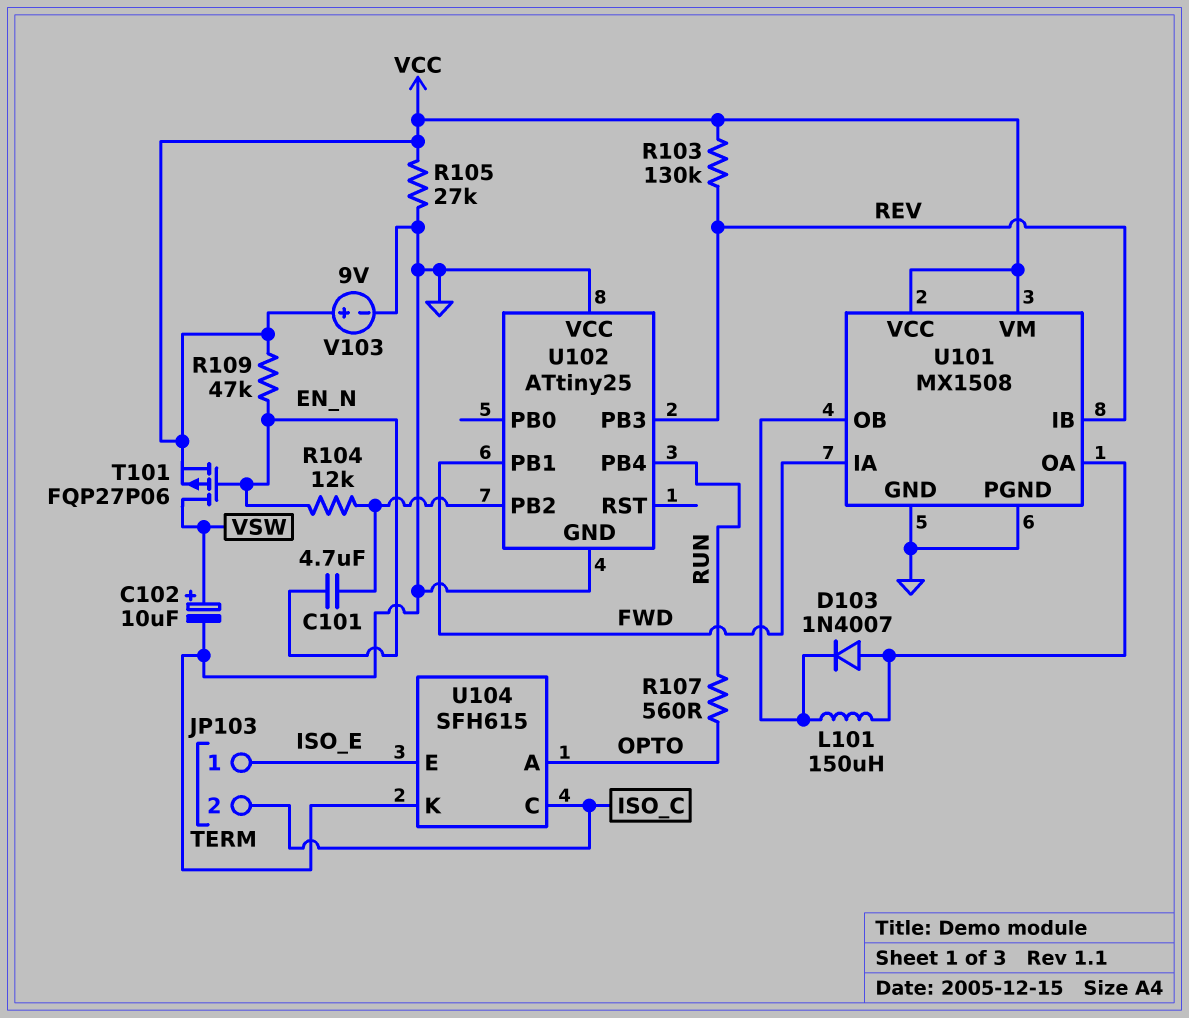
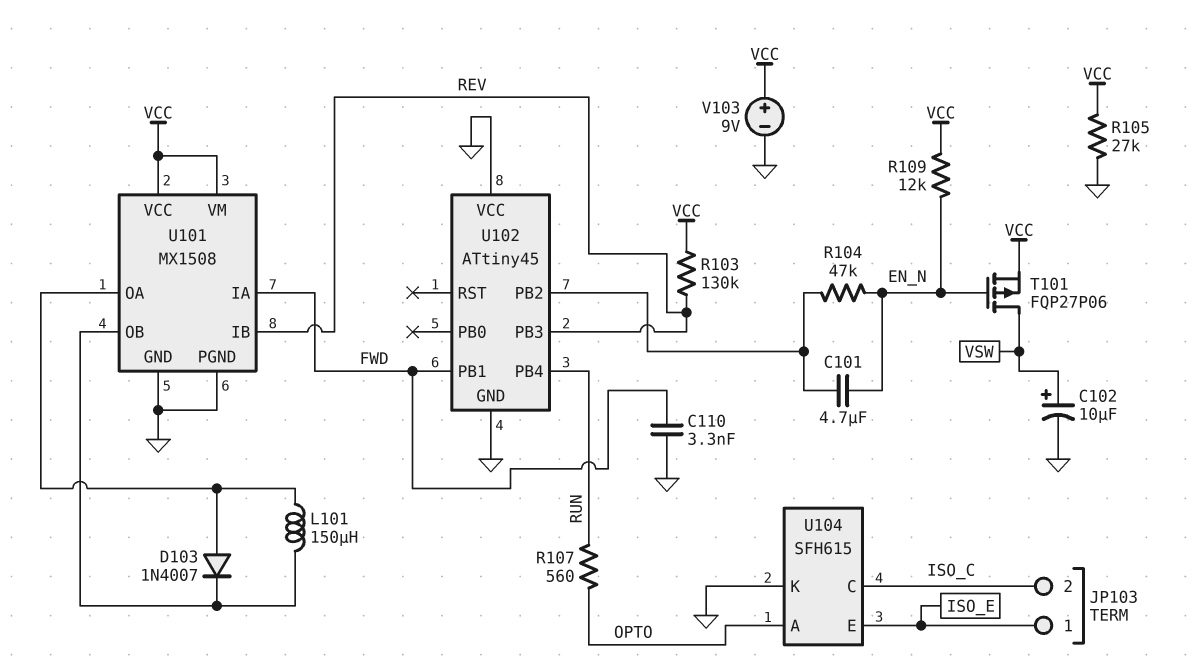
C110: none -> 3.3nF (FWD, GND)
R104: 12k (EN_N, U102/PB2) -> 47k (EN_N, U102/PB2)
R109: 47k (EN_N, VCC) -> 12k (EN_N, VCC)
U102: ATtiny25 -> ATtiny45

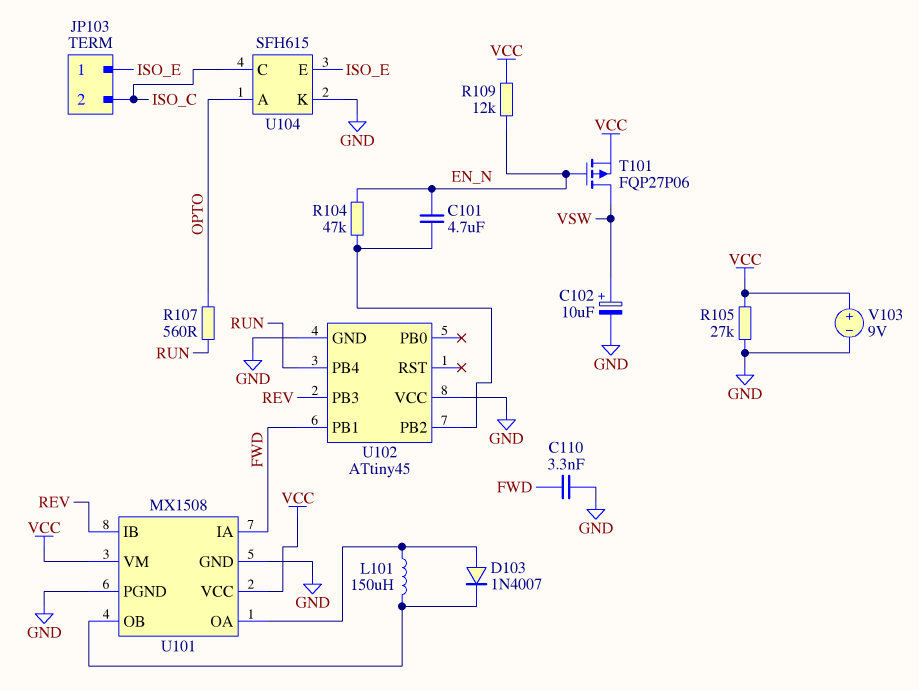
R103: 130k (REV, VCC) -> none

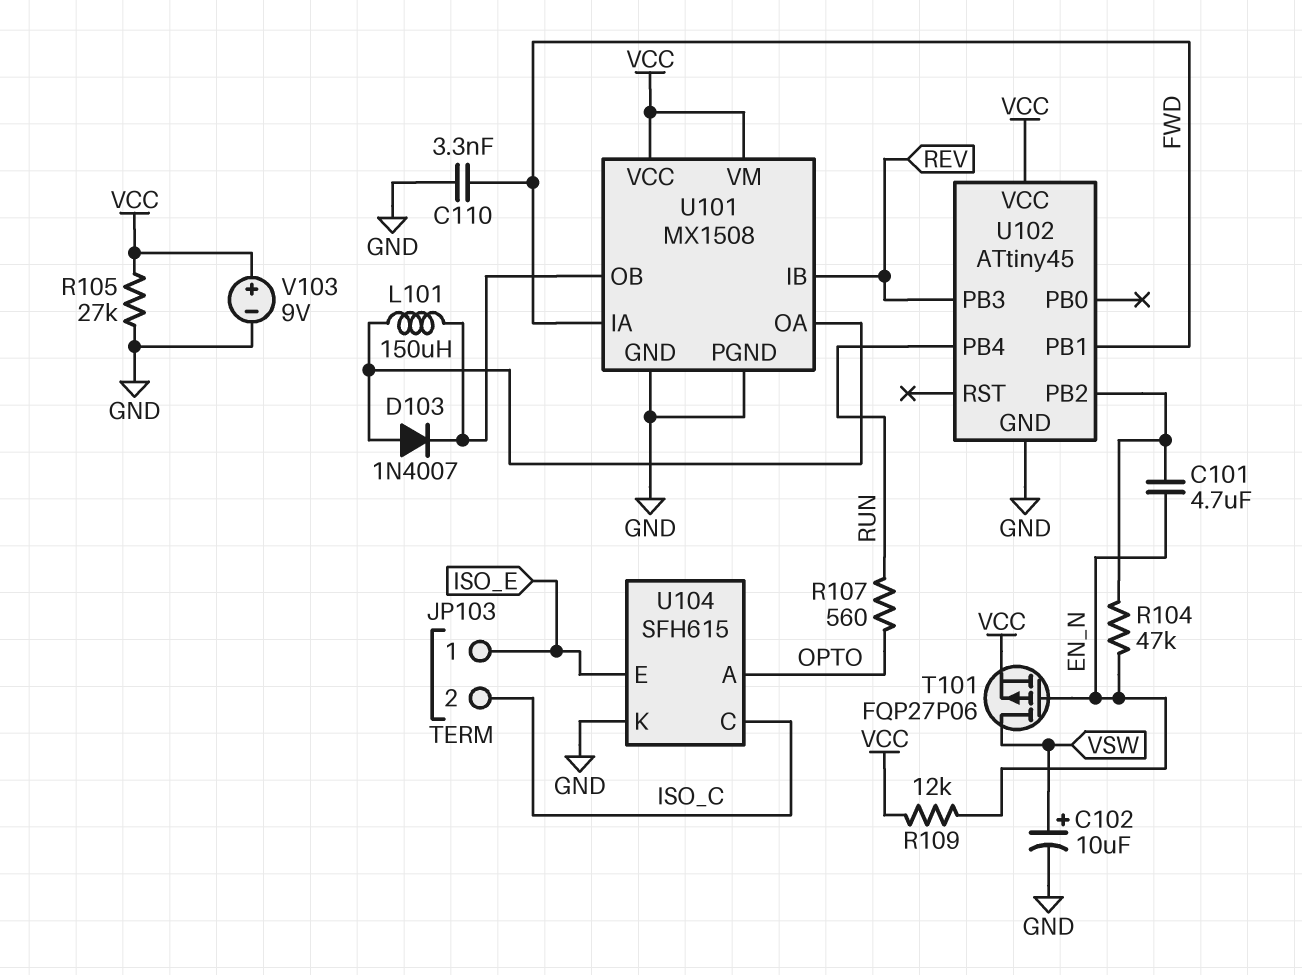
U102 pin VCC: GND -> VCC

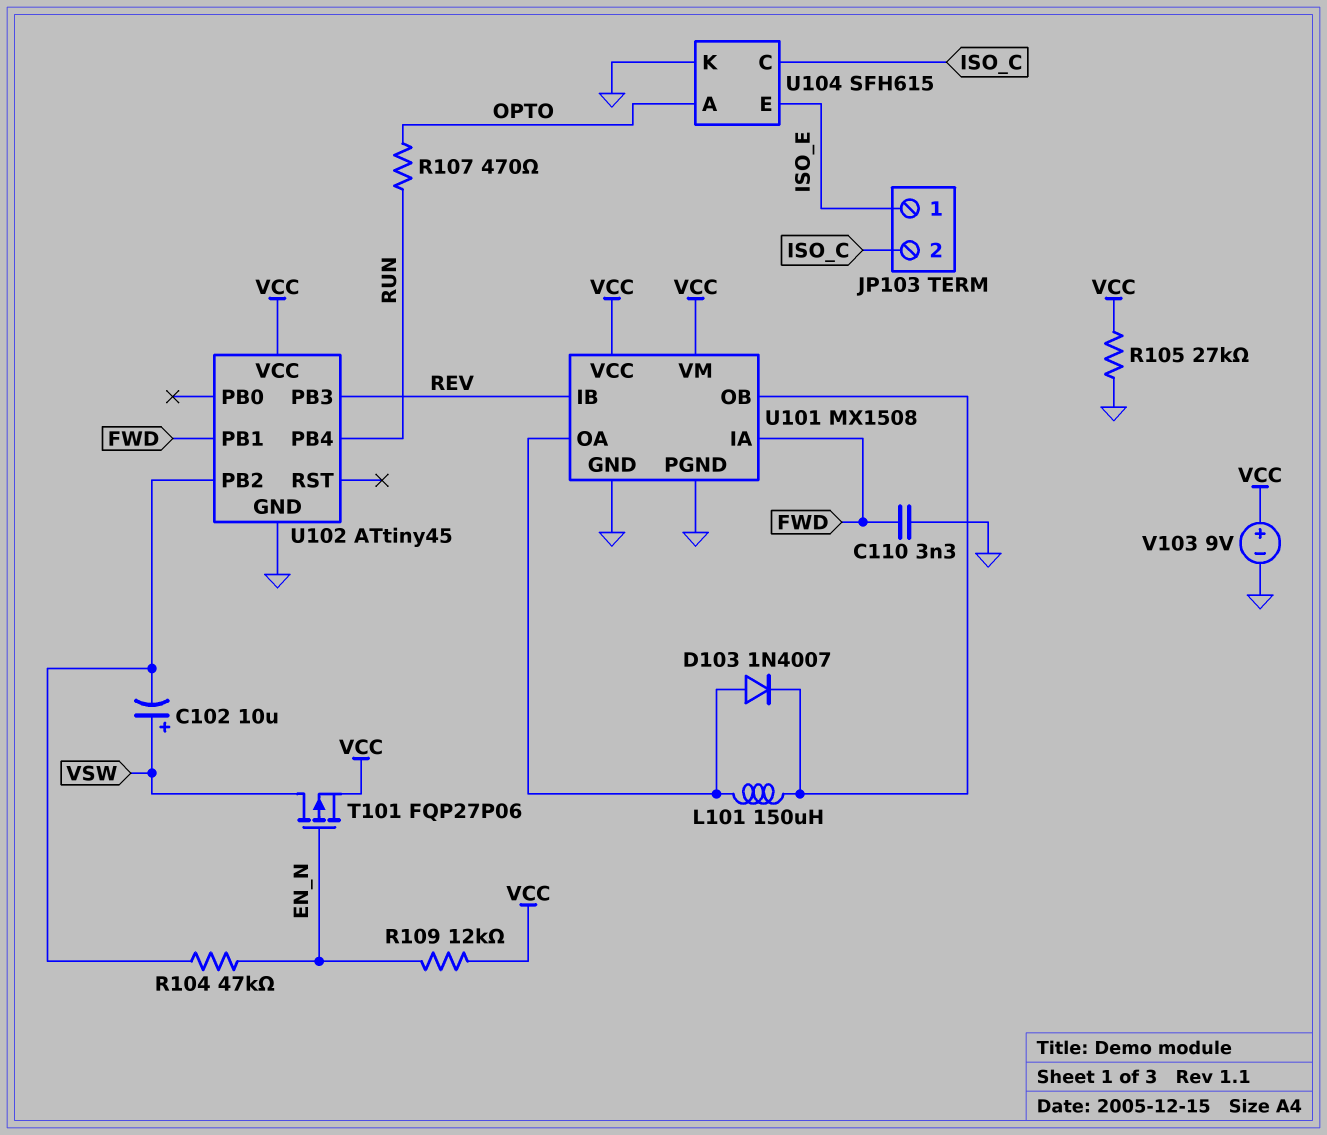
C101: 4.7uF (EN_N, U102/PB2) -> none
C102: 10uF (plus VSW, minus GND) -> 10uF (plus VSW, minus U102/PB2)
R107: 560 (OPTO, RUN) -> 470 (OPTO, RUN)

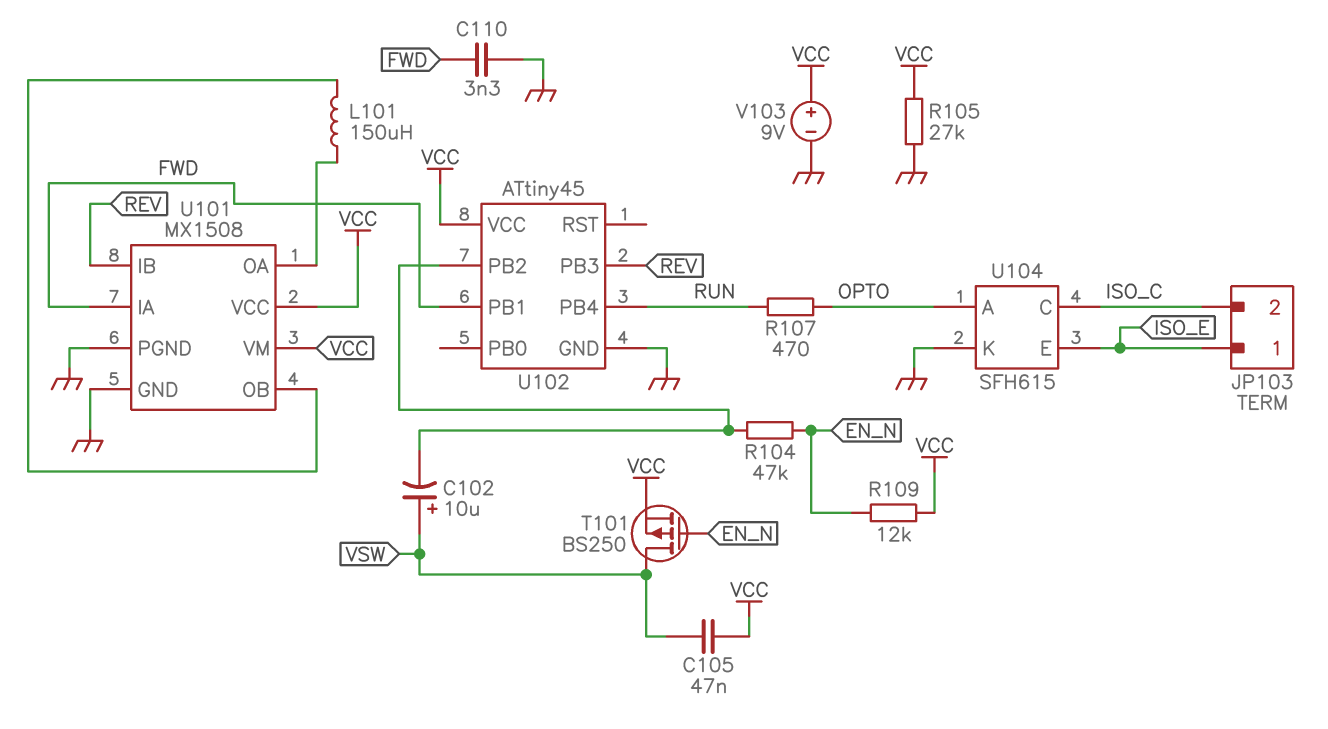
C105: none -> 47nF (VCC, VSW)
D103: diode 1N4007 (A U101/OA, K U101/OB) -> none
T101: PMOS FQP27P06 (G EN_N, D VSW, S VCC) -> PMOS BS250 (G EN_N, D VSW, S VCC)

